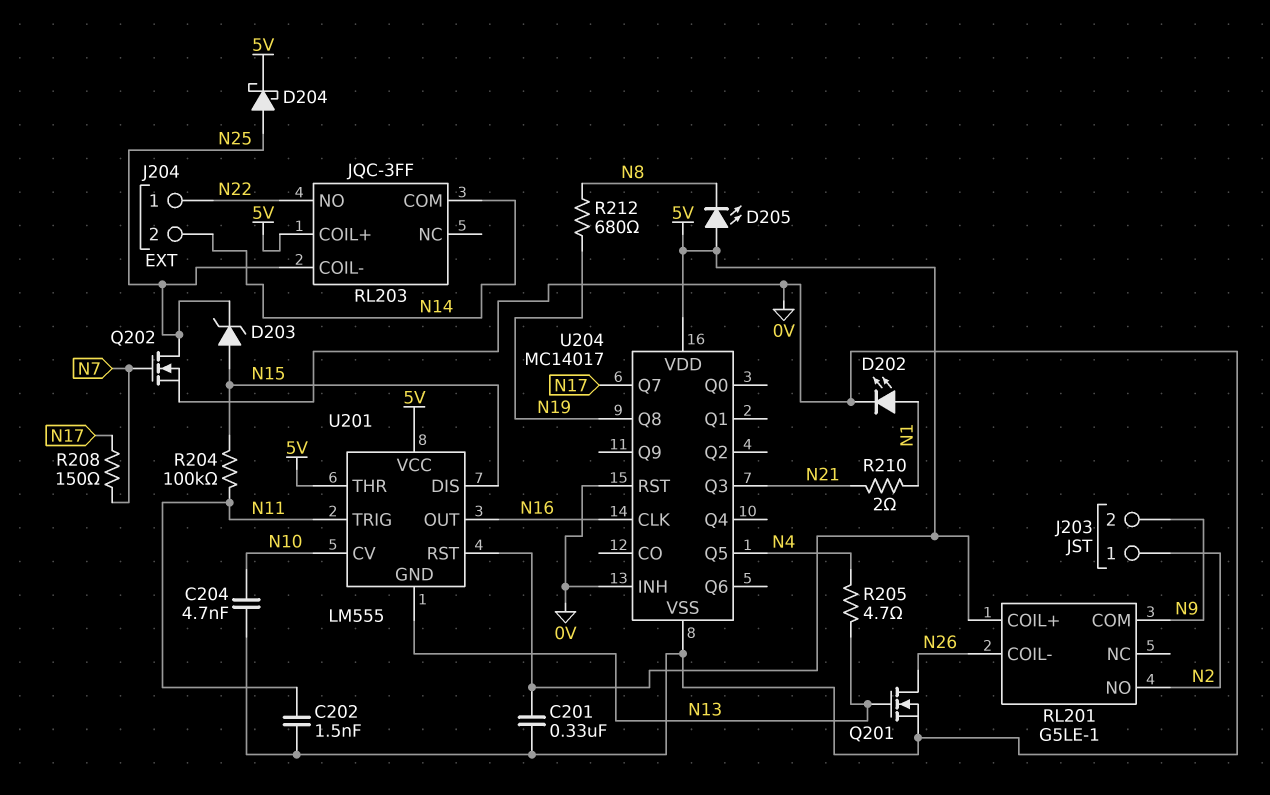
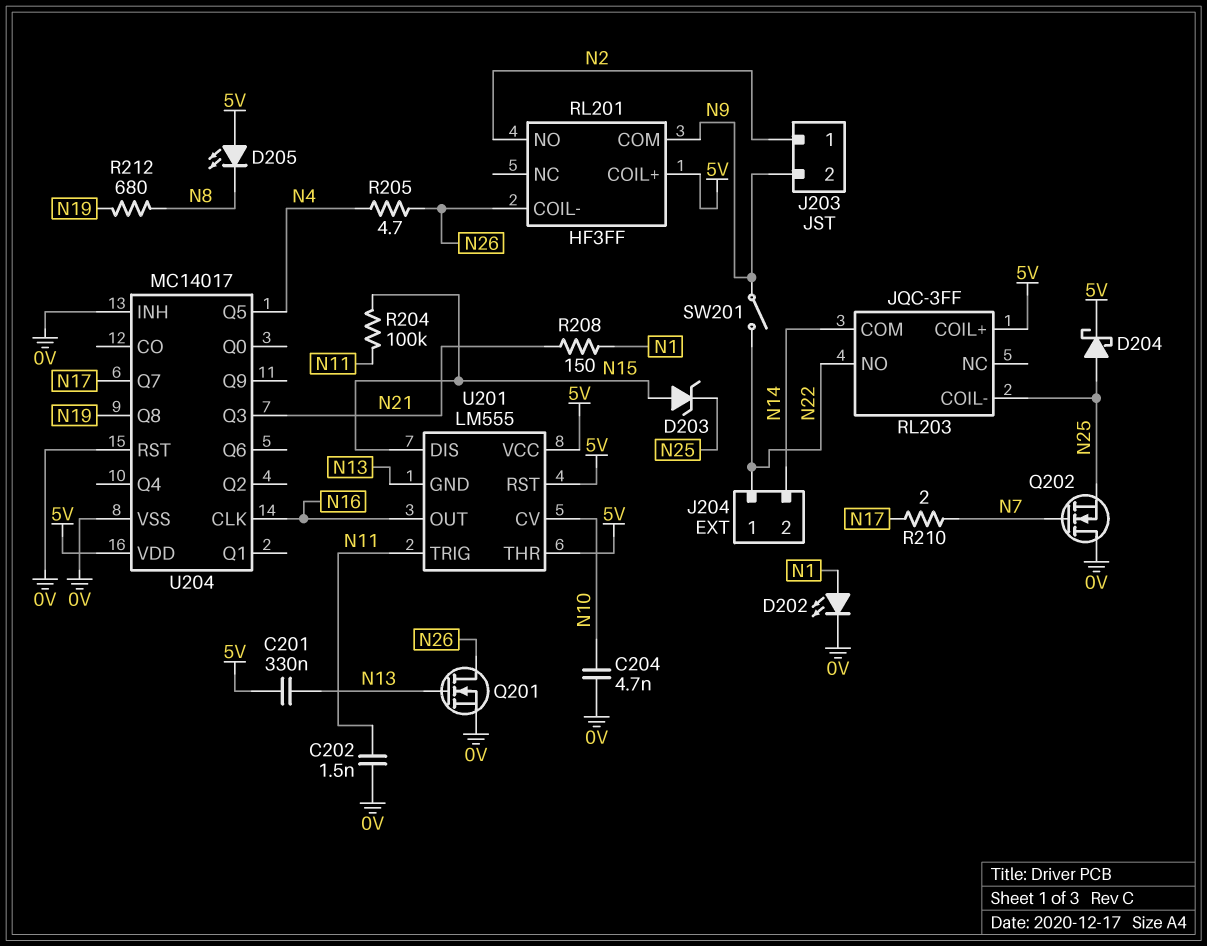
C201: 330nF (0V, 5V) -> 330nF (5V, N13)
Q202: NMOS (G N7, D N25, S 0V) -> NMOS (G N7, D 0V, S N25)
R205: 4.7 (N4, N13) -> 4.7 (N4, N26)
R208: 150 (N7, N17) -> 150 (N1, N21)
R210: 2 (N1, N21) -> 2 (N7, N17)
RL201: G5LE-1 -> HF3FF
SW201: none -> switch (N9, N22)

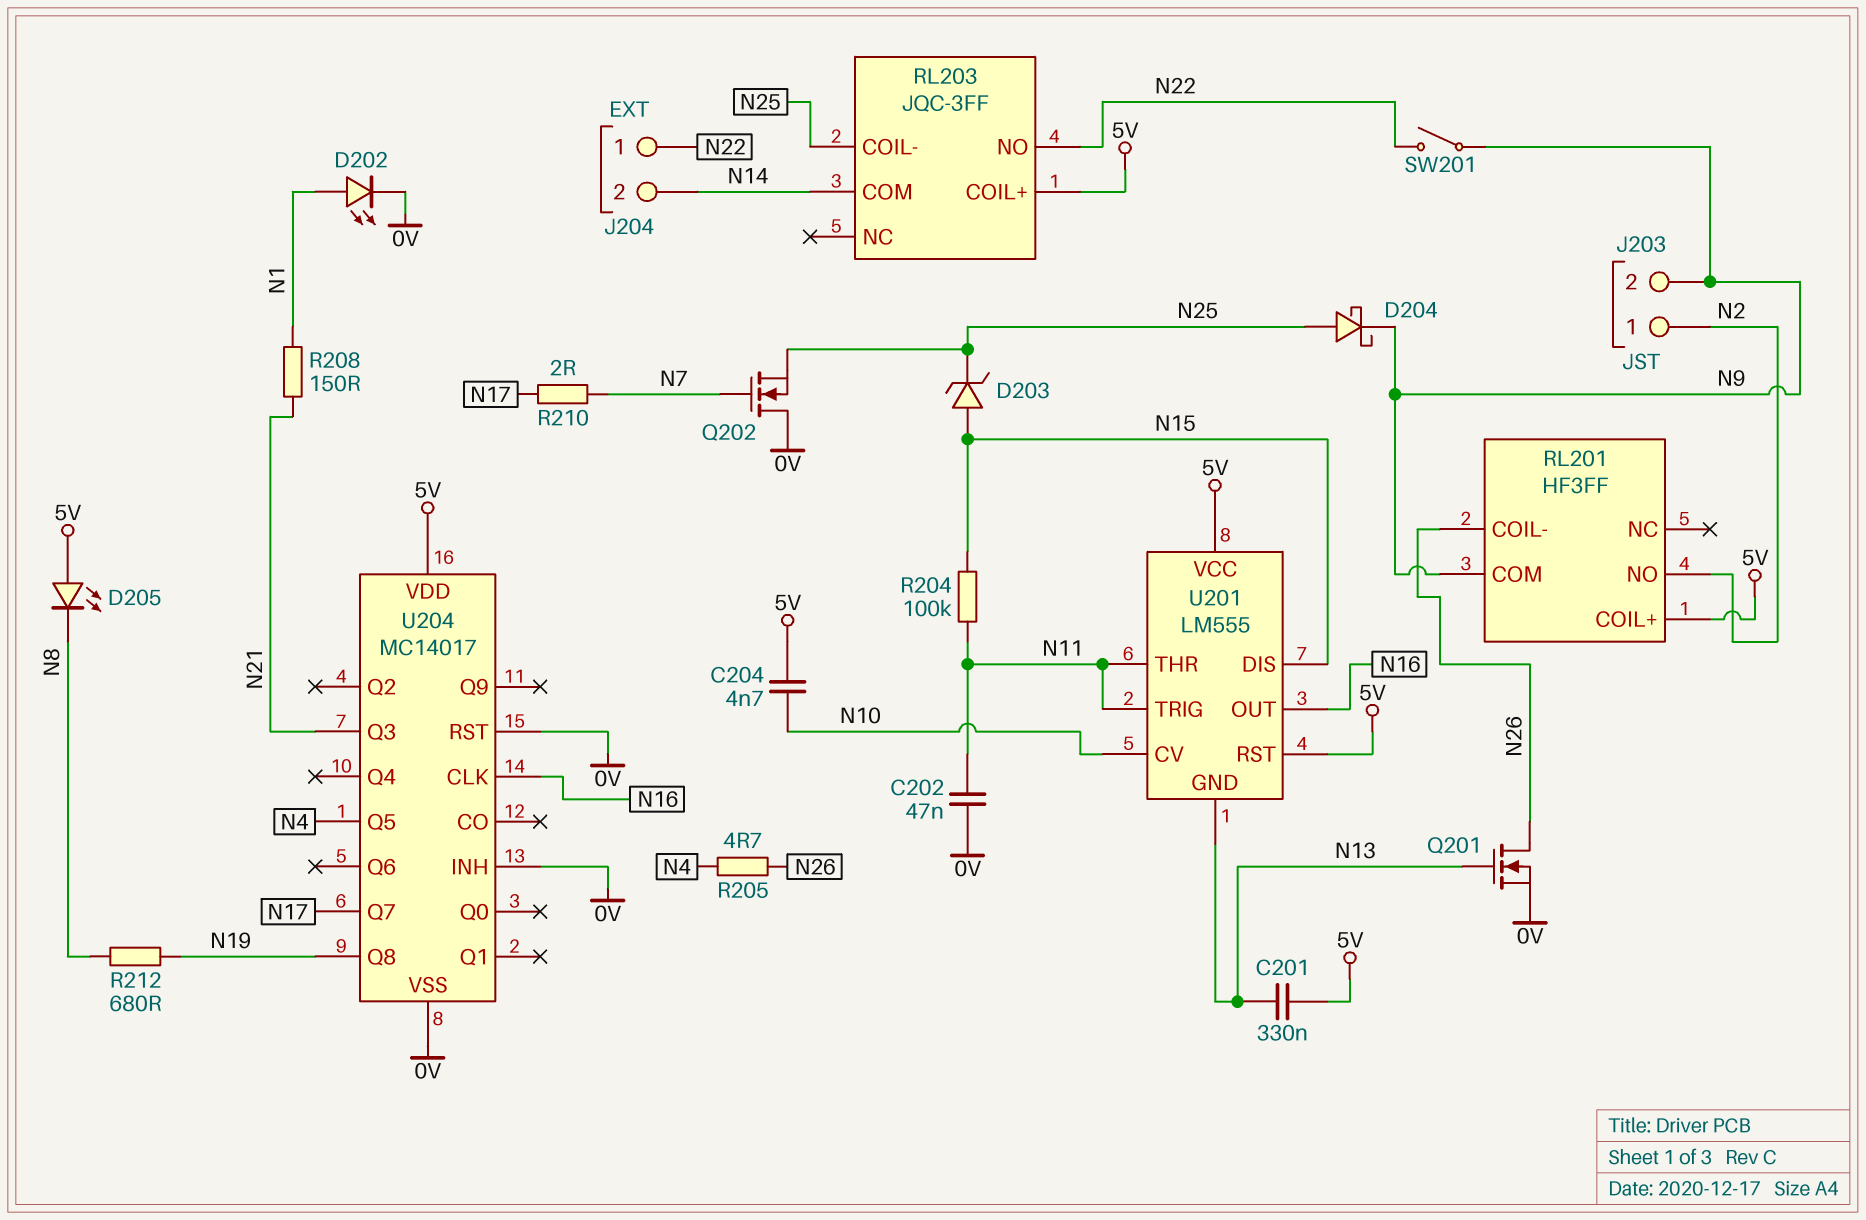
C202: 1.5nF (0V, N11) -> 47nF (0V, N11)
C204: 4.7nF (0V, N10) -> 4.7nF (5V, N10)
D204: schottky (A N25, K 5V) -> schottky (A N25, K N9)
U201 pin THR: 5V -> N11

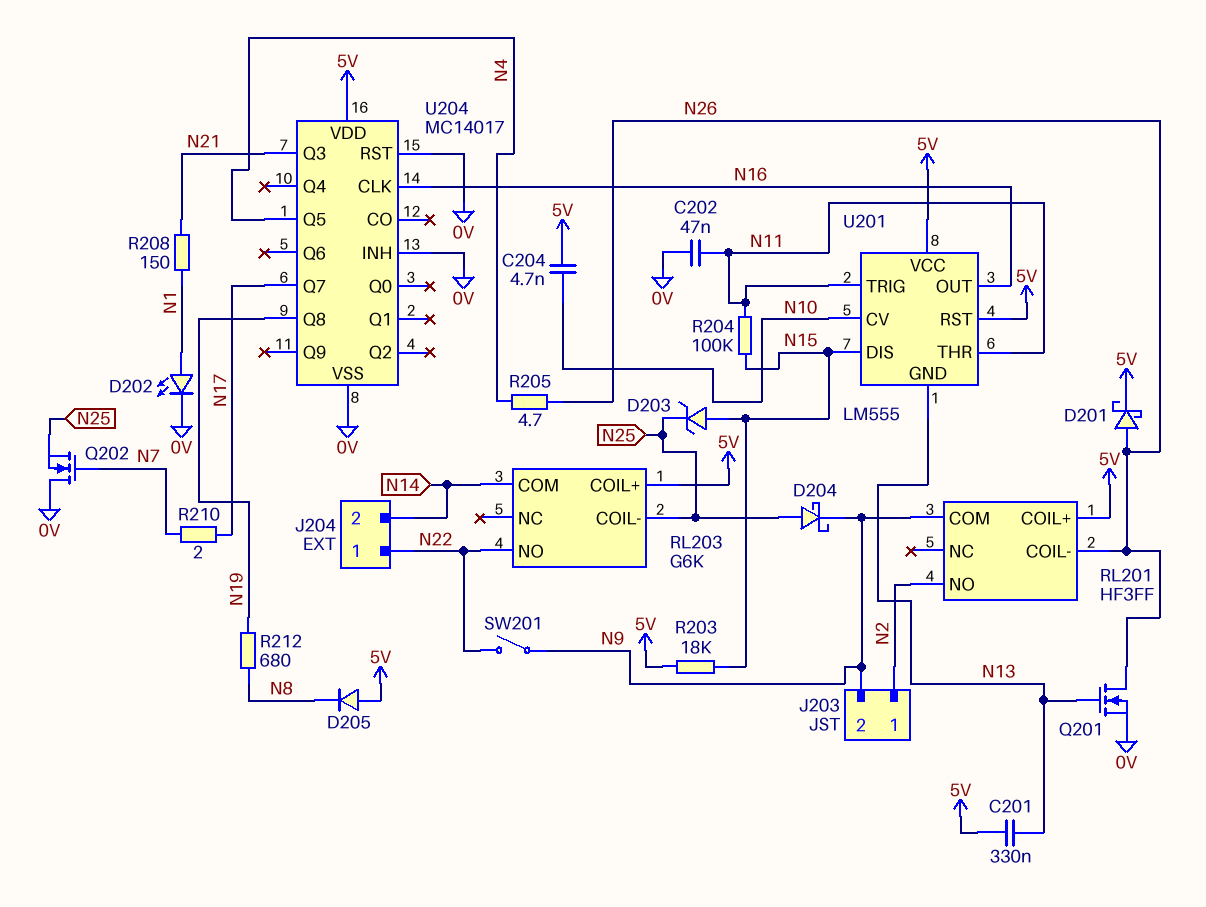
D201: none -> schottky (A N26, K 5V)
D205: LED (A 5V, K N8) -> diode (A 5V, K N8)
R203: none -> 18k (5V, N15)
RL203: JQC-3FF -> G6K

